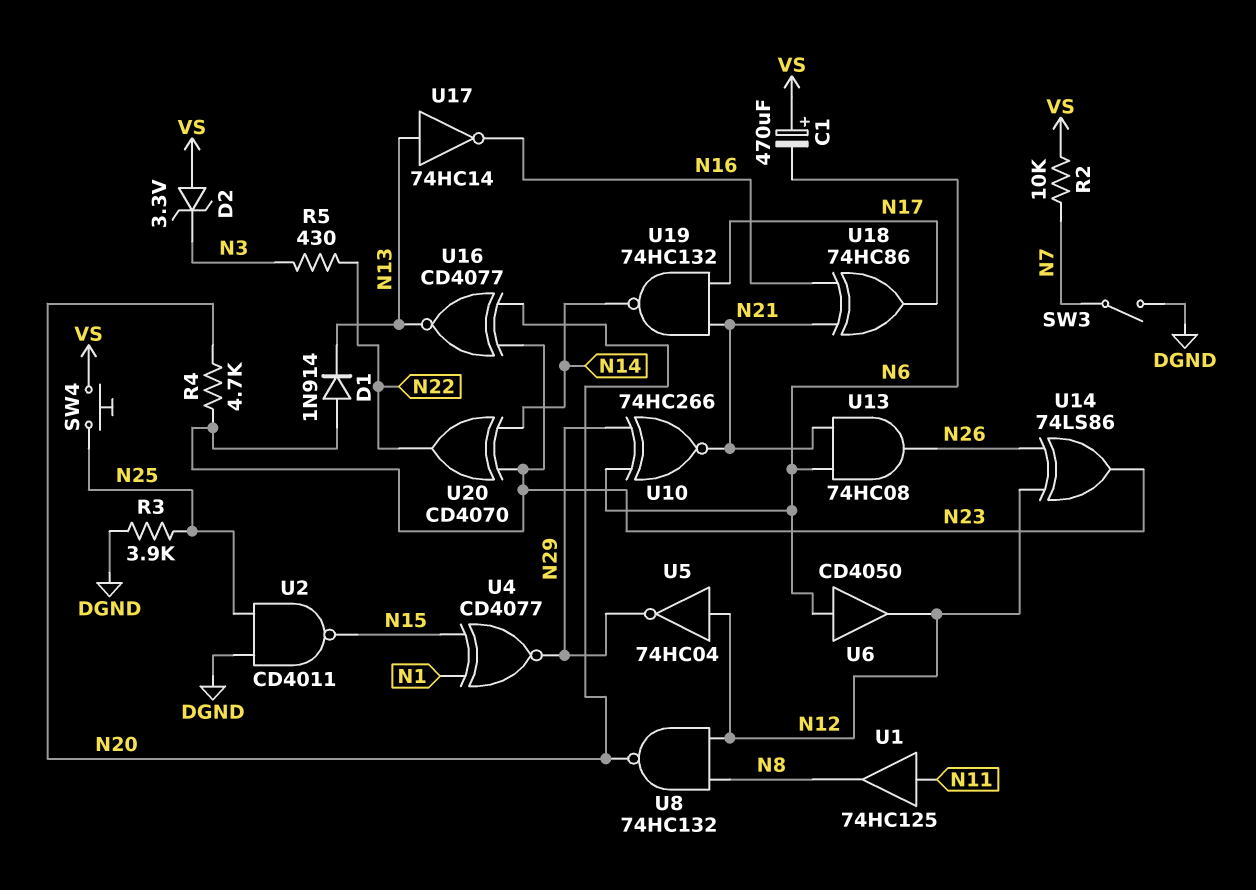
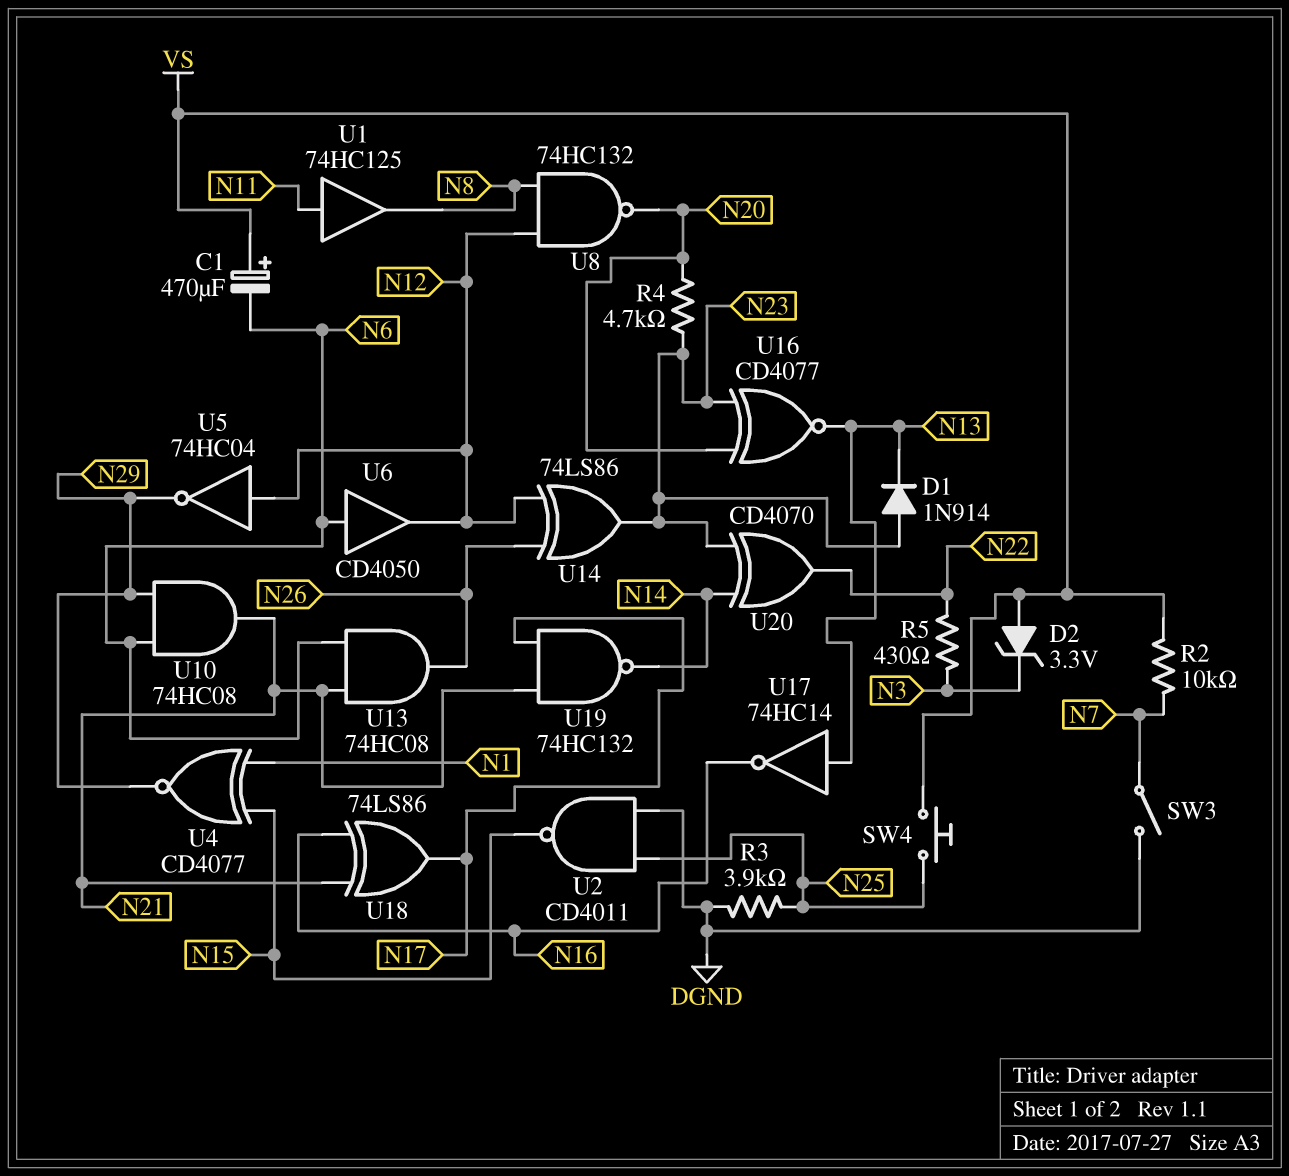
U10: XNOR 74HC266 (in N6, in N29, out N21) -> AND 74HC08 (in N6, in N29, out N21)
U18: XOR 74HC86 (in N16, in N21, out N17) -> XOR 74LS86 (in N16, in N21, out N17)

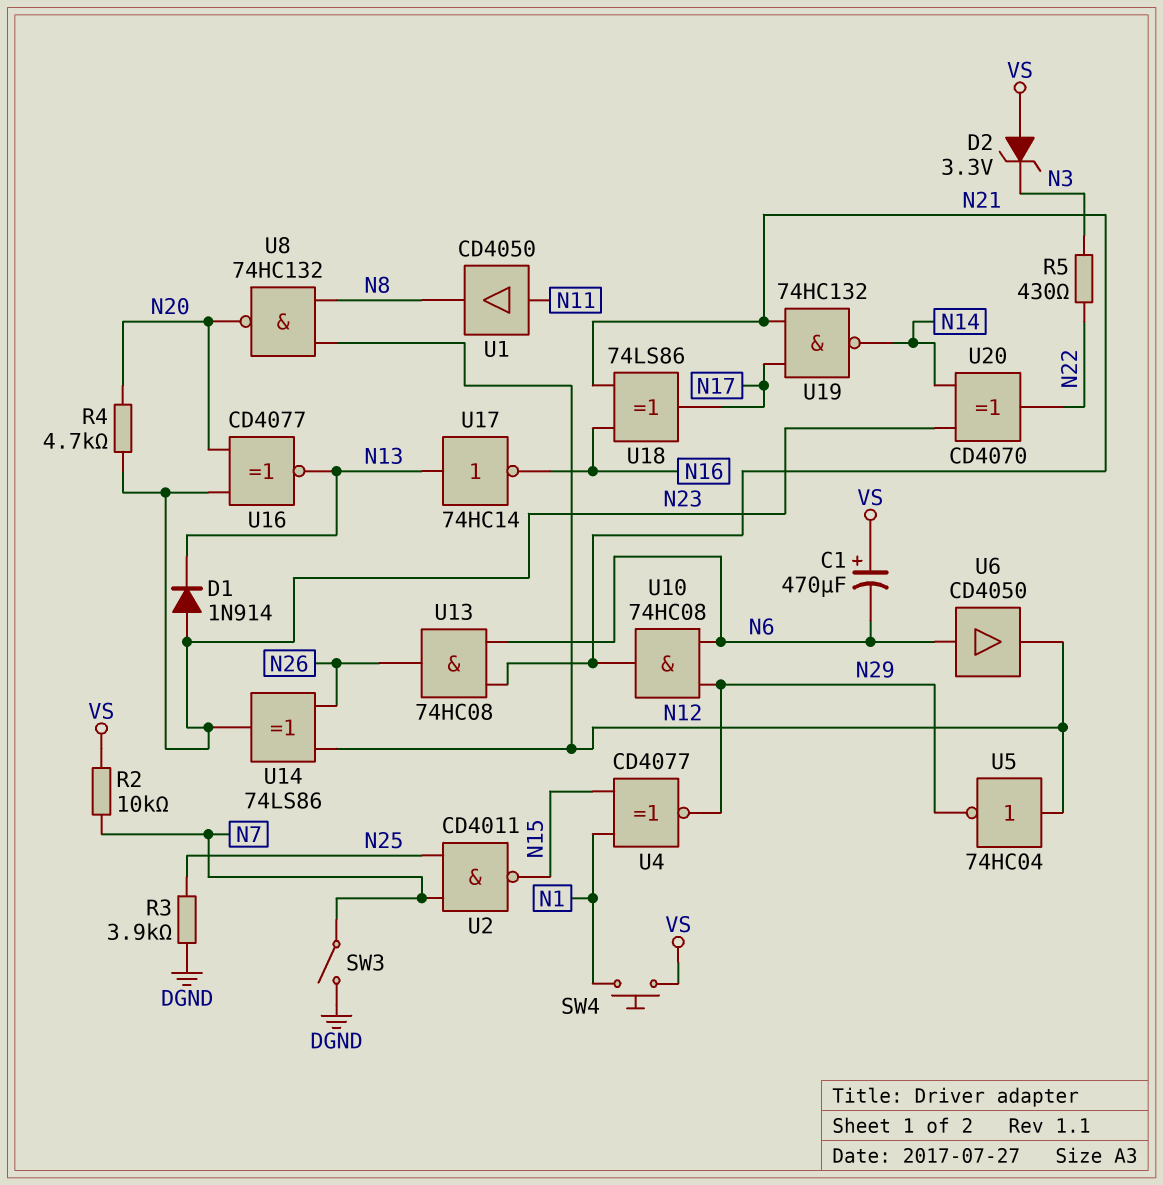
SW4: button (N25, VS) -> button (N1, VS)
U1: buffer 74HC125 (in N11, out N8) -> buffer CD4050 (in N11, out N8)
U2: NAND CD4011 (in DGND, in N25, out N15) -> NAND CD4011 (in N7, in N25, out N15)

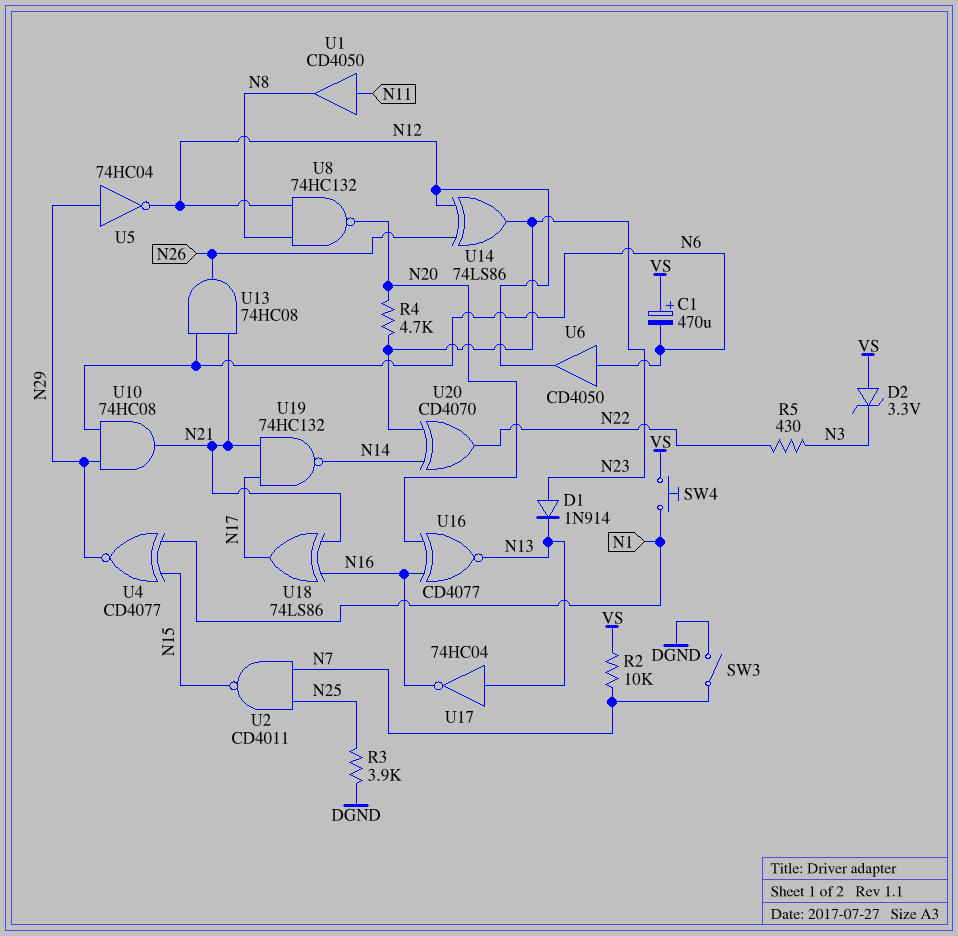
U5: NOT 74HC04 (in N12, out N29) -> NOT 74HC04 (in N29, out N12)
U16: XNOR CD4077 (in N20, in N23, out N13) -> XNOR CD4077 (in N16, in N20, out N13)
U17: NOT 74HC14 (in N13, out N16) -> NOT 74HC04 (in N13, out N16)

